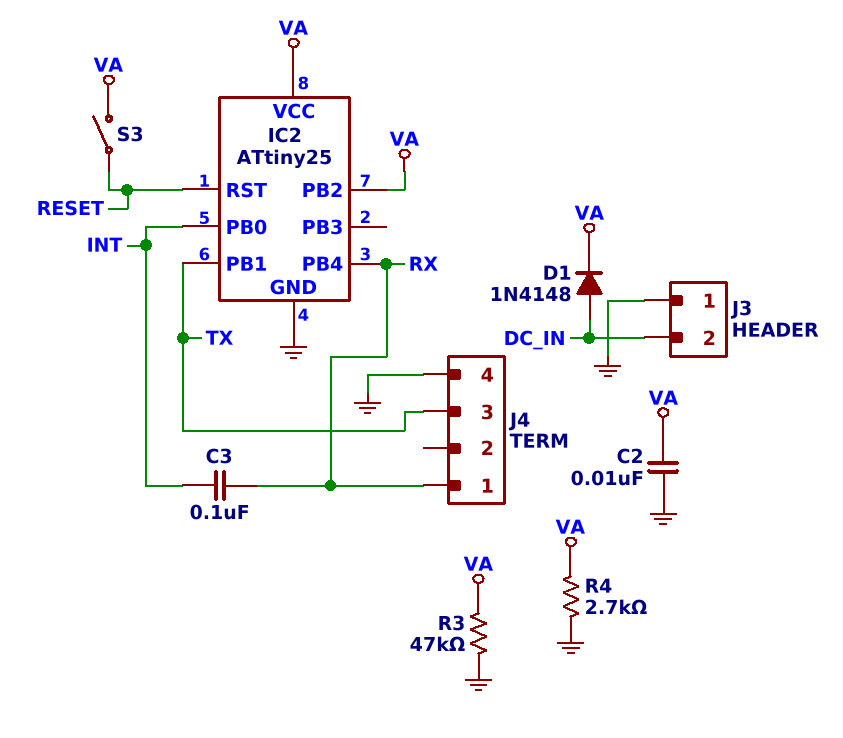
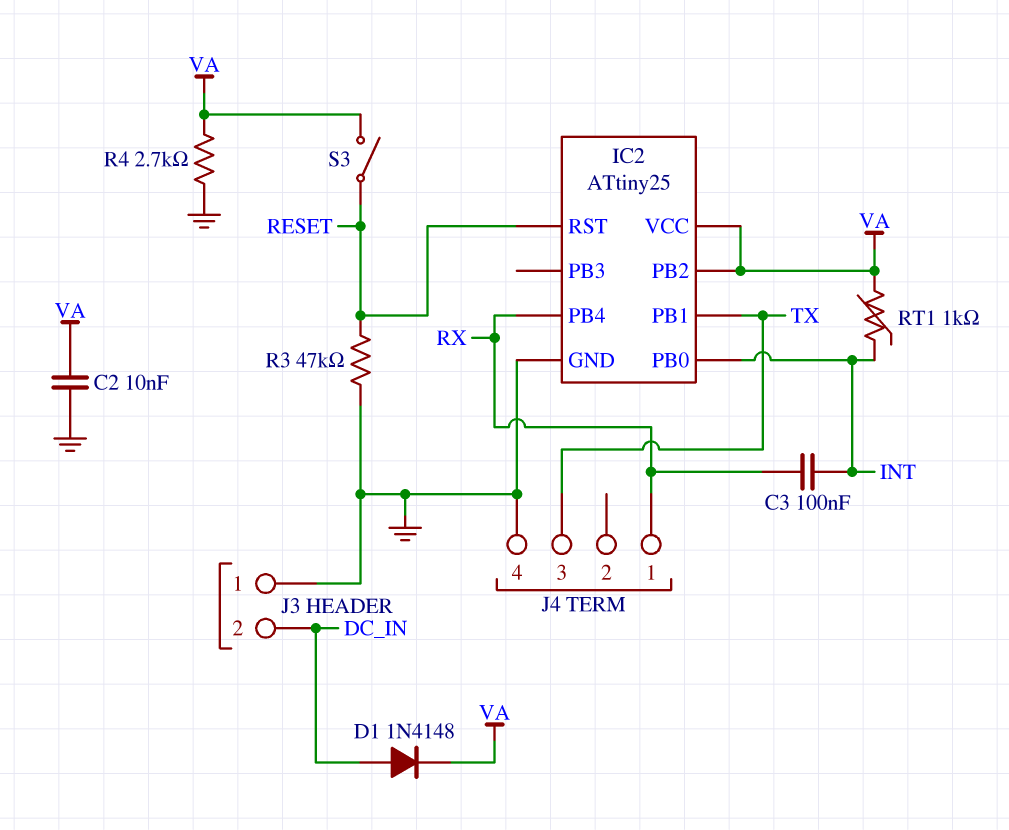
R3: 47k (GND, VA) -> 47k (GND, RESET)
RT1: none -> 1k (INT, VA)

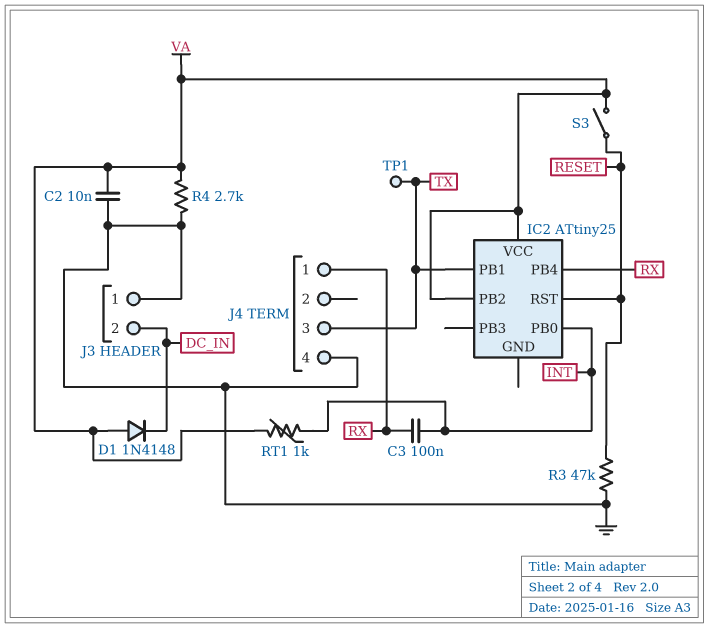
D1: diode 1N4148 (A DC_IN, K VA) -> diode 1N4148 (A VA, K DC_IN)
IC2 pin GND: GND -> none
TP1: none -> test point (TX)

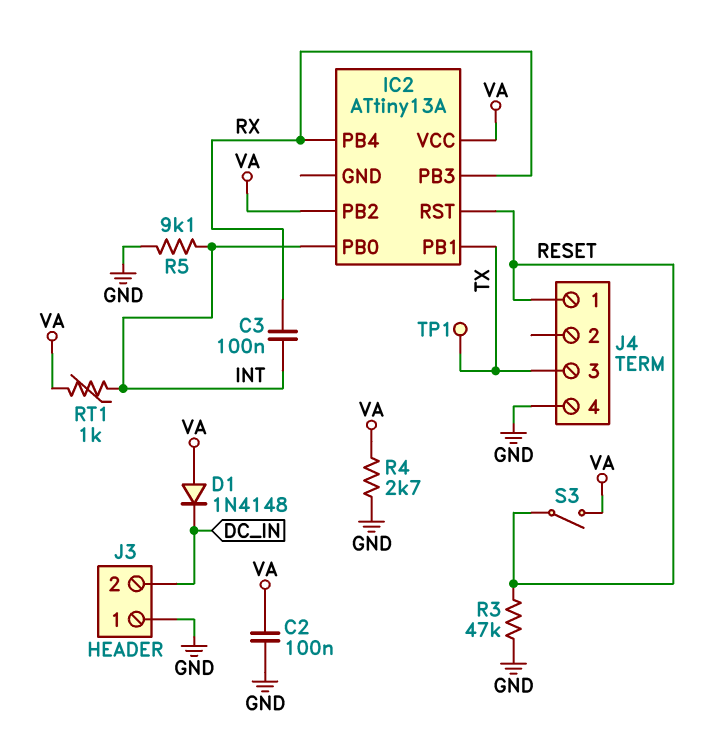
C2: 10nF (GND, VA) -> 100nF (GND, VA)
IC2: ATtiny25 -> ATtiny13A
IC2 pin PB3: none -> RX
J4 pin 1: RX -> RESET
R5: none -> 9.1k (GND, INT)

